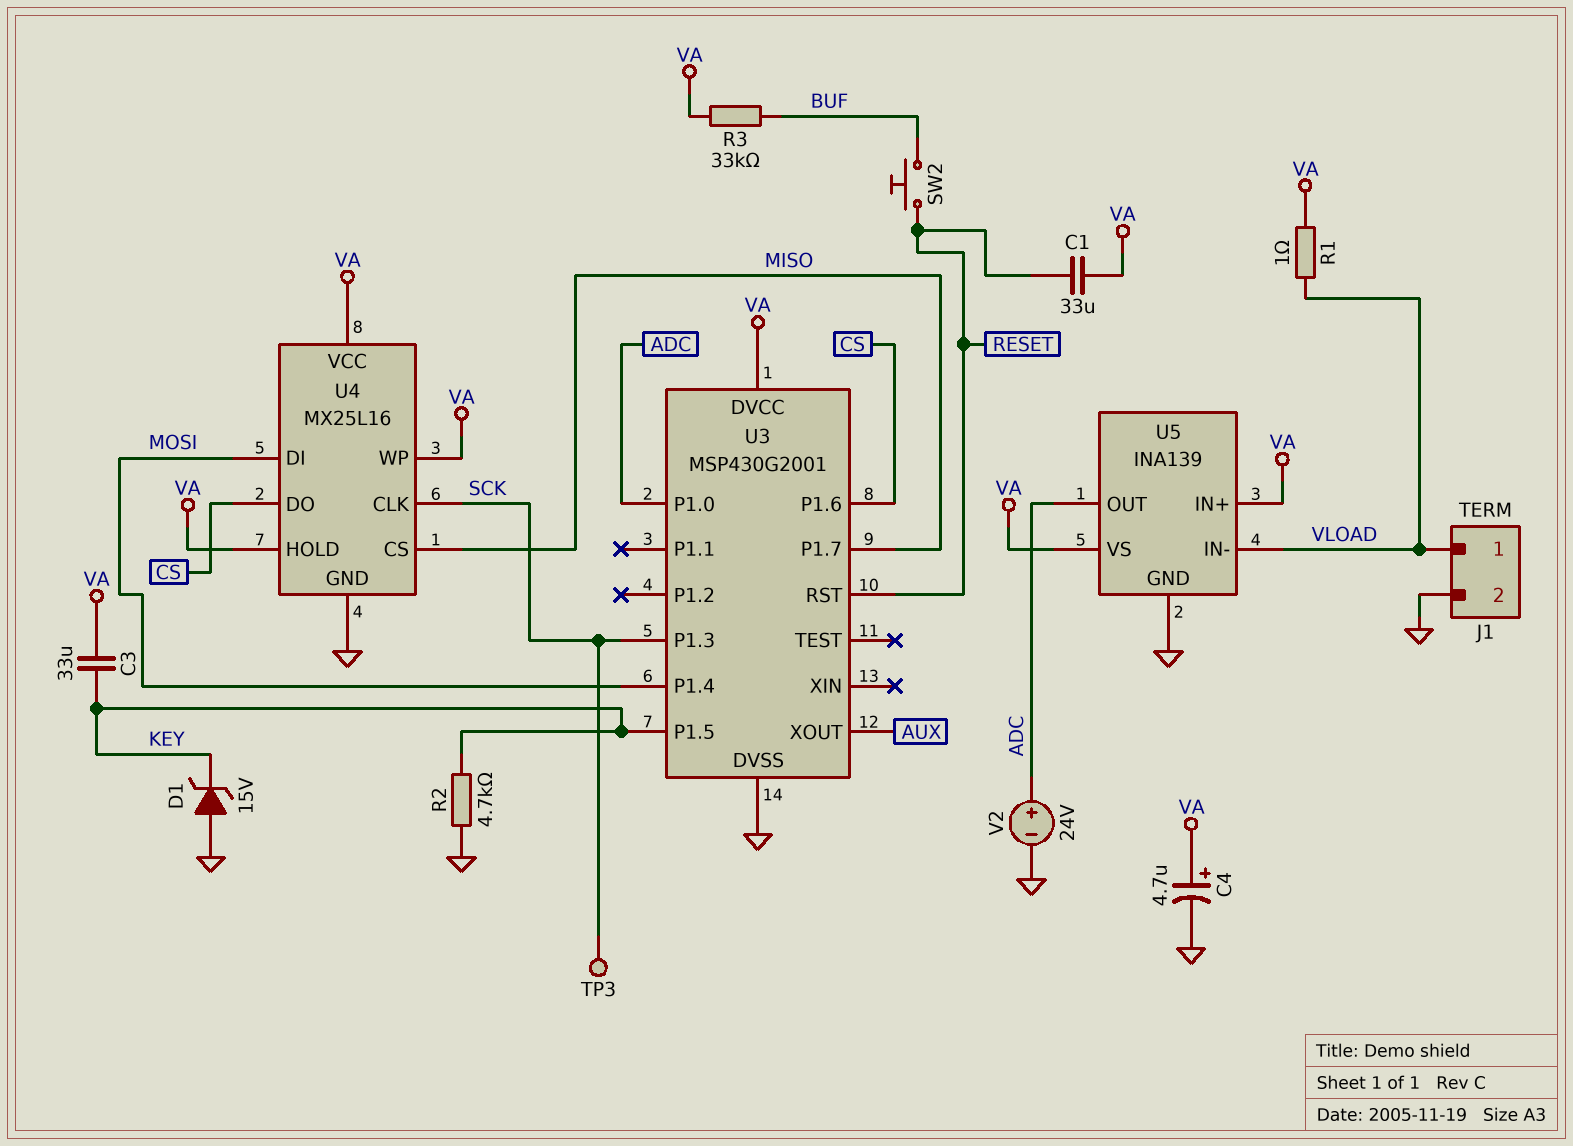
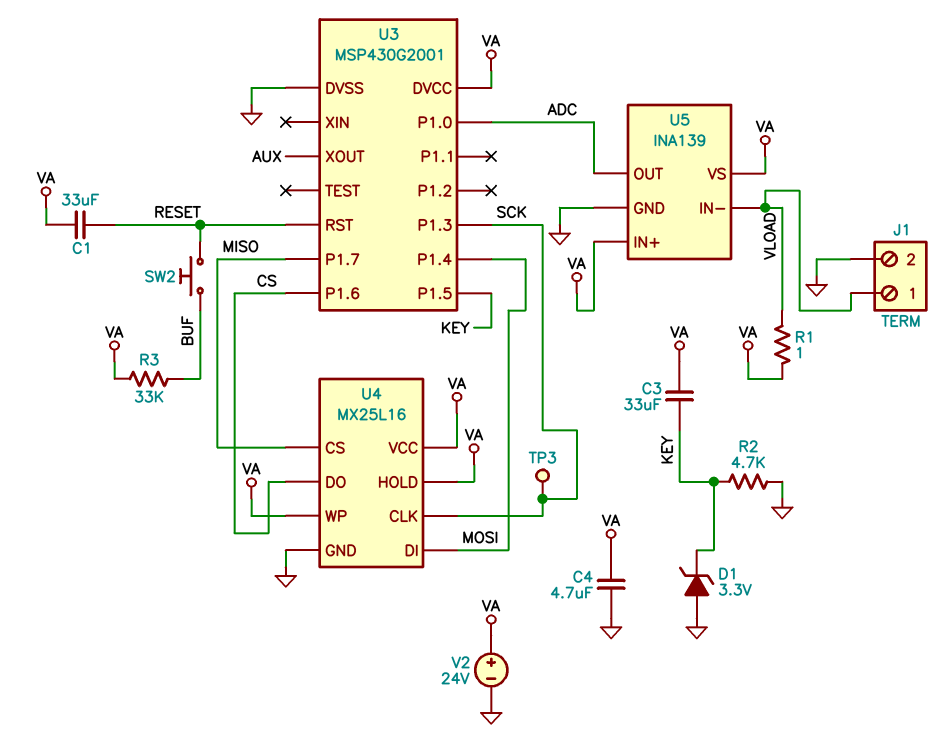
C4: 4.7uF (plus VA, minus GND) -> 4.7uF (GND, VA)
D1: zener 15V (A GND, K KEY) -> zener 3.3V (A GND, K KEY)
V2: 24V (plus ADC, minus GND) -> 24V (plus VA, minus GND)

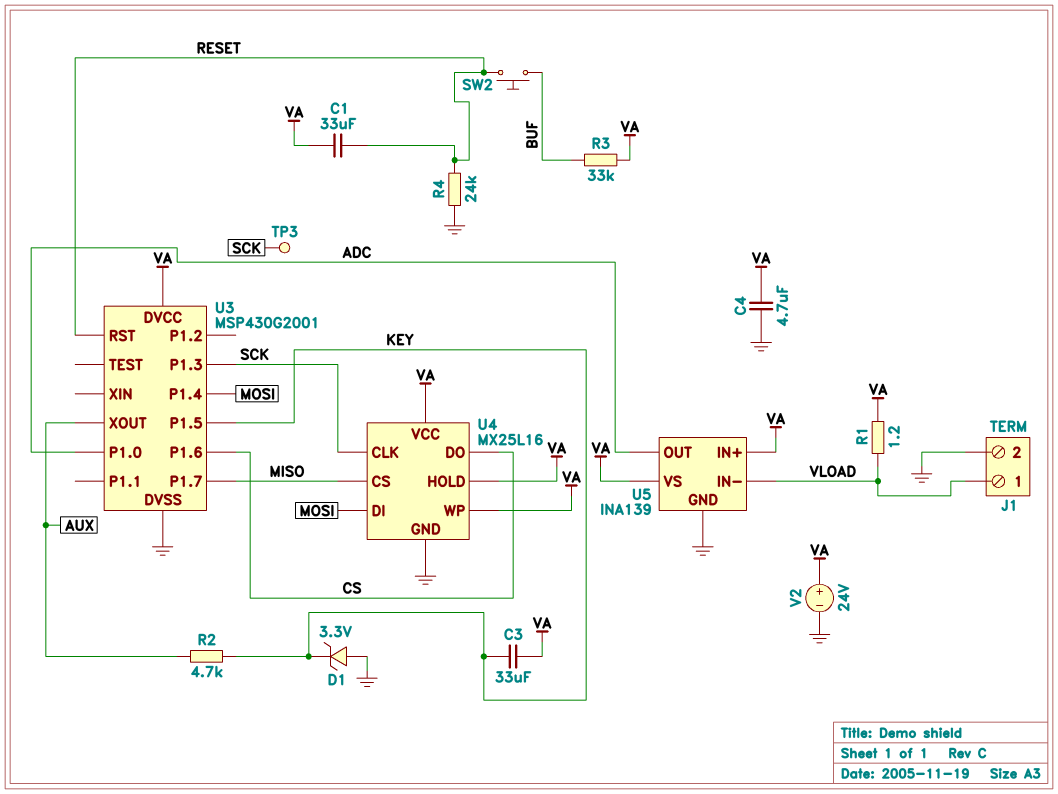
R1: 1 (VA, VLOAD) -> 1.2 (VA, VLOAD)
R2: 4.7k (GND, KEY) -> 4.7k (AUX, KEY)
R4: none -> 24k (GND, RESET)

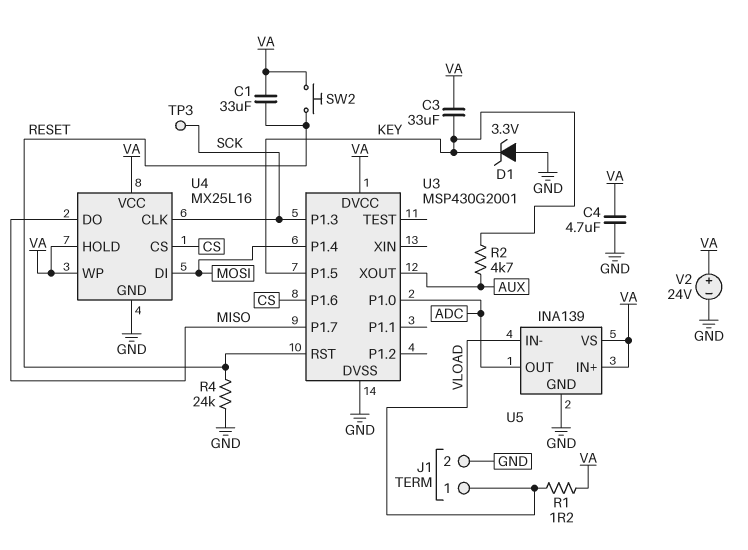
R3: 33k (BUF, VA) -> none
SW2: button (BUF, RESET) -> button (RESET, VA)
U4 pin CS: MISO -> CS
U4 pin DO: CS -> MISO

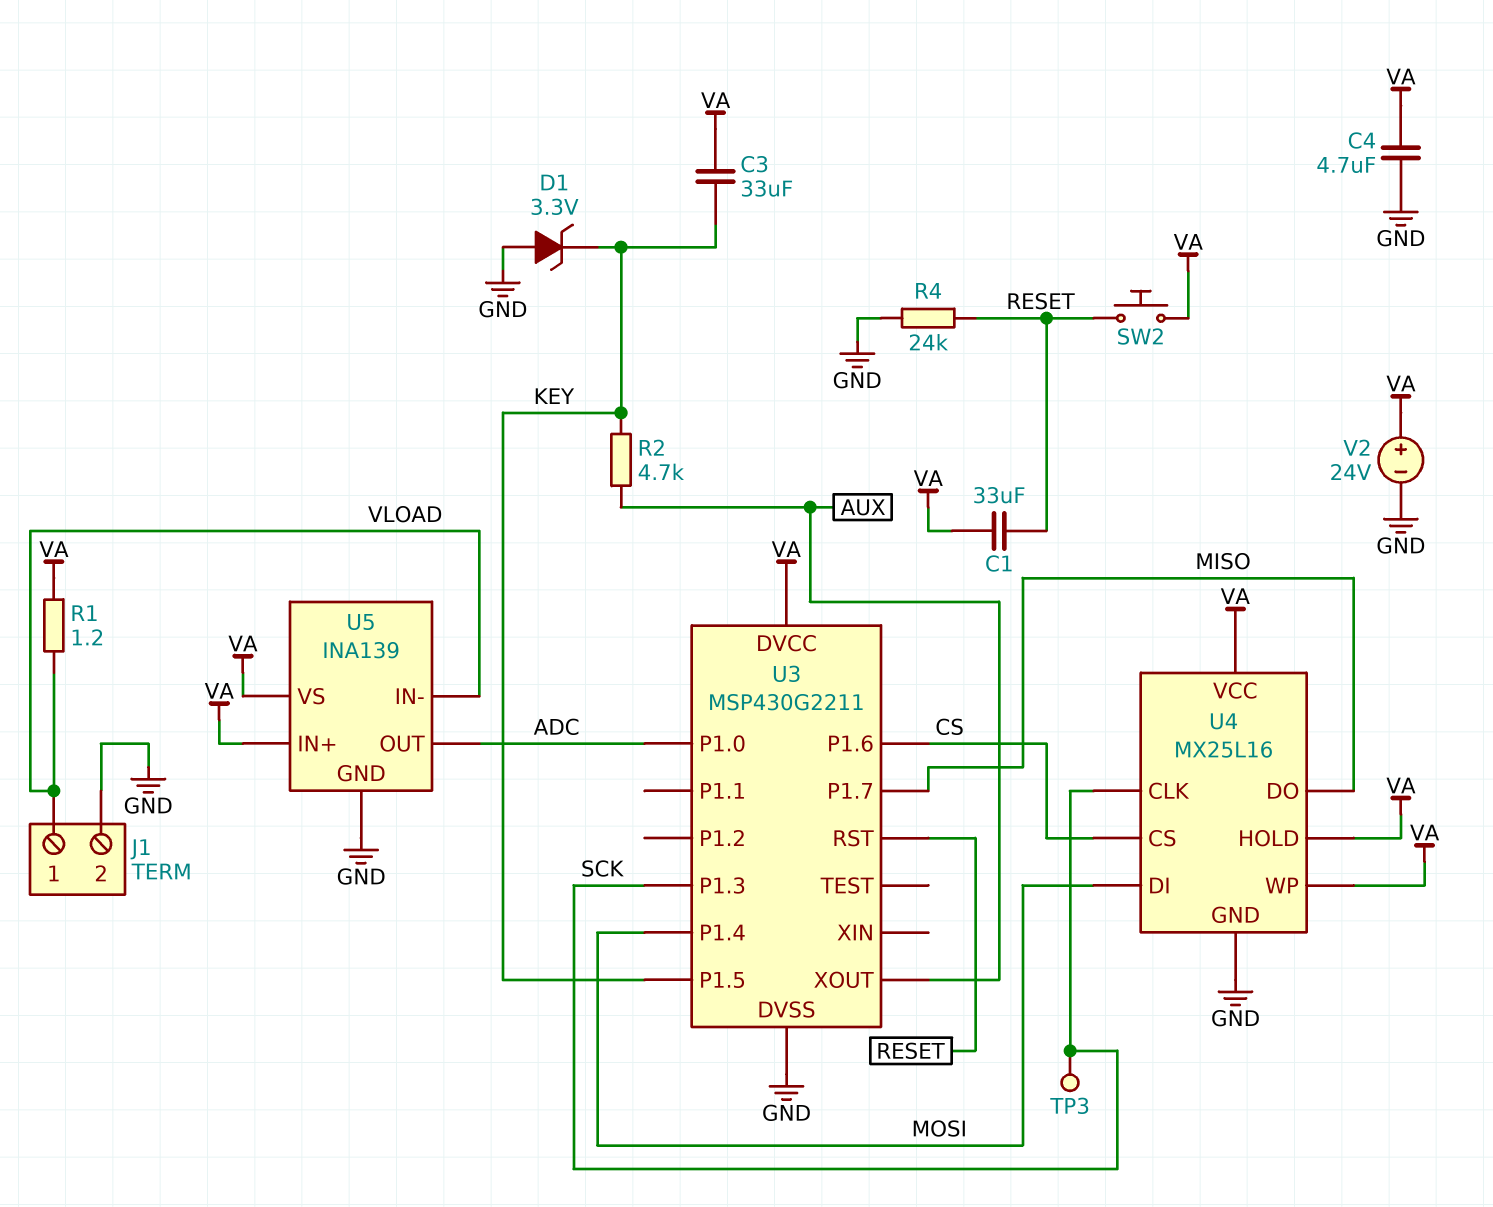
U3: MSP430G2001 -> MSP430G2211

